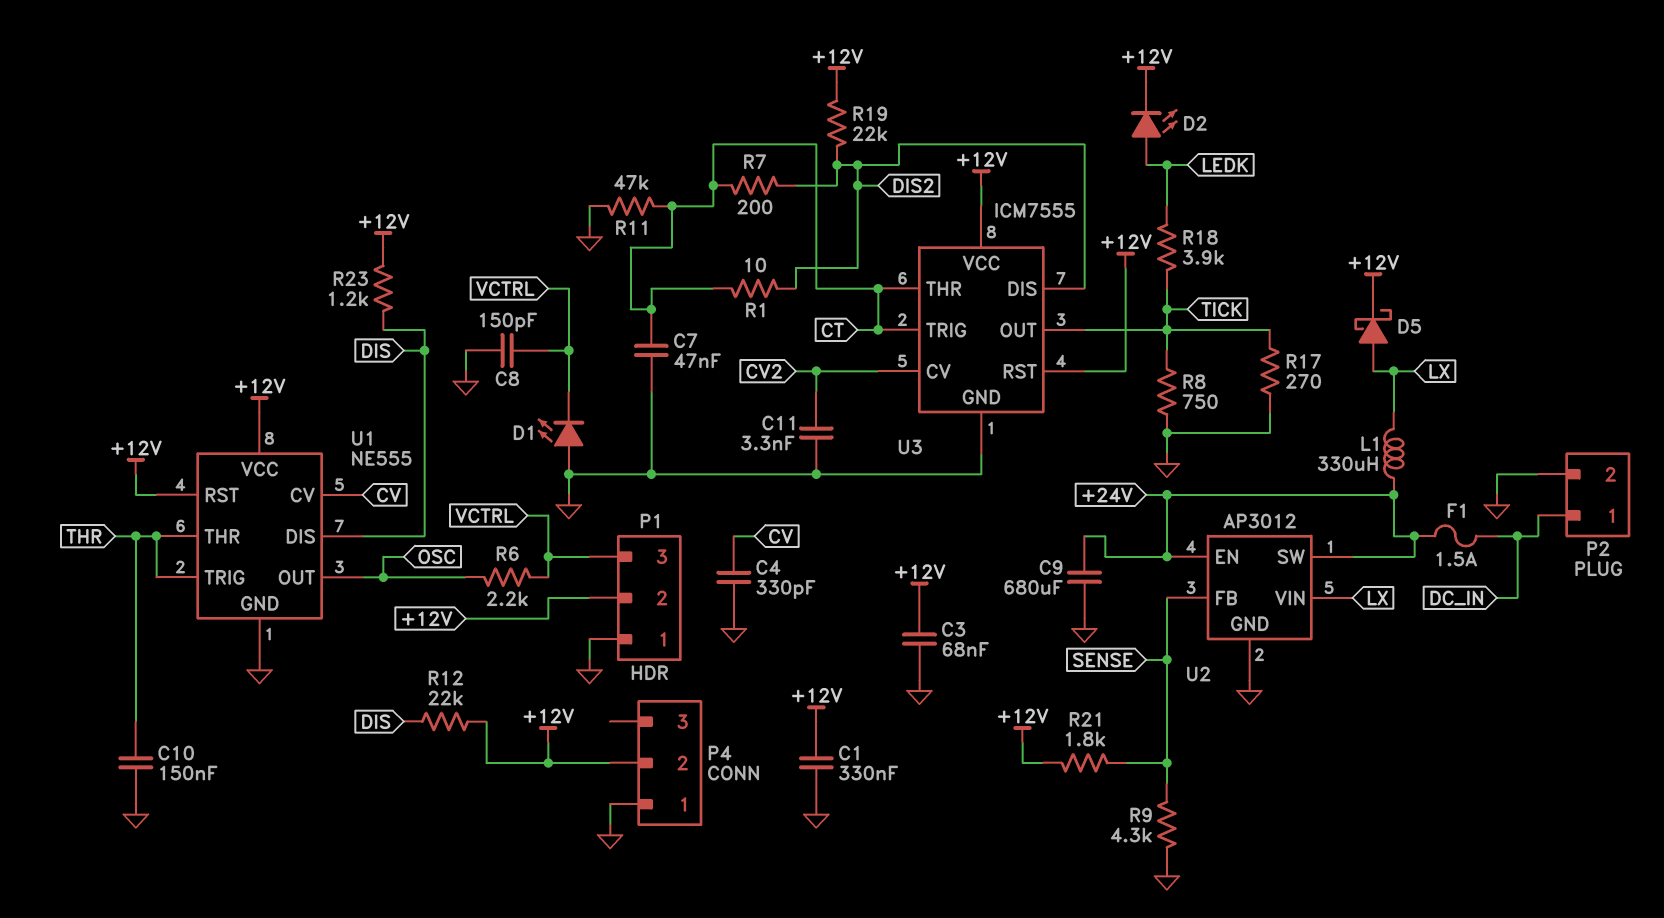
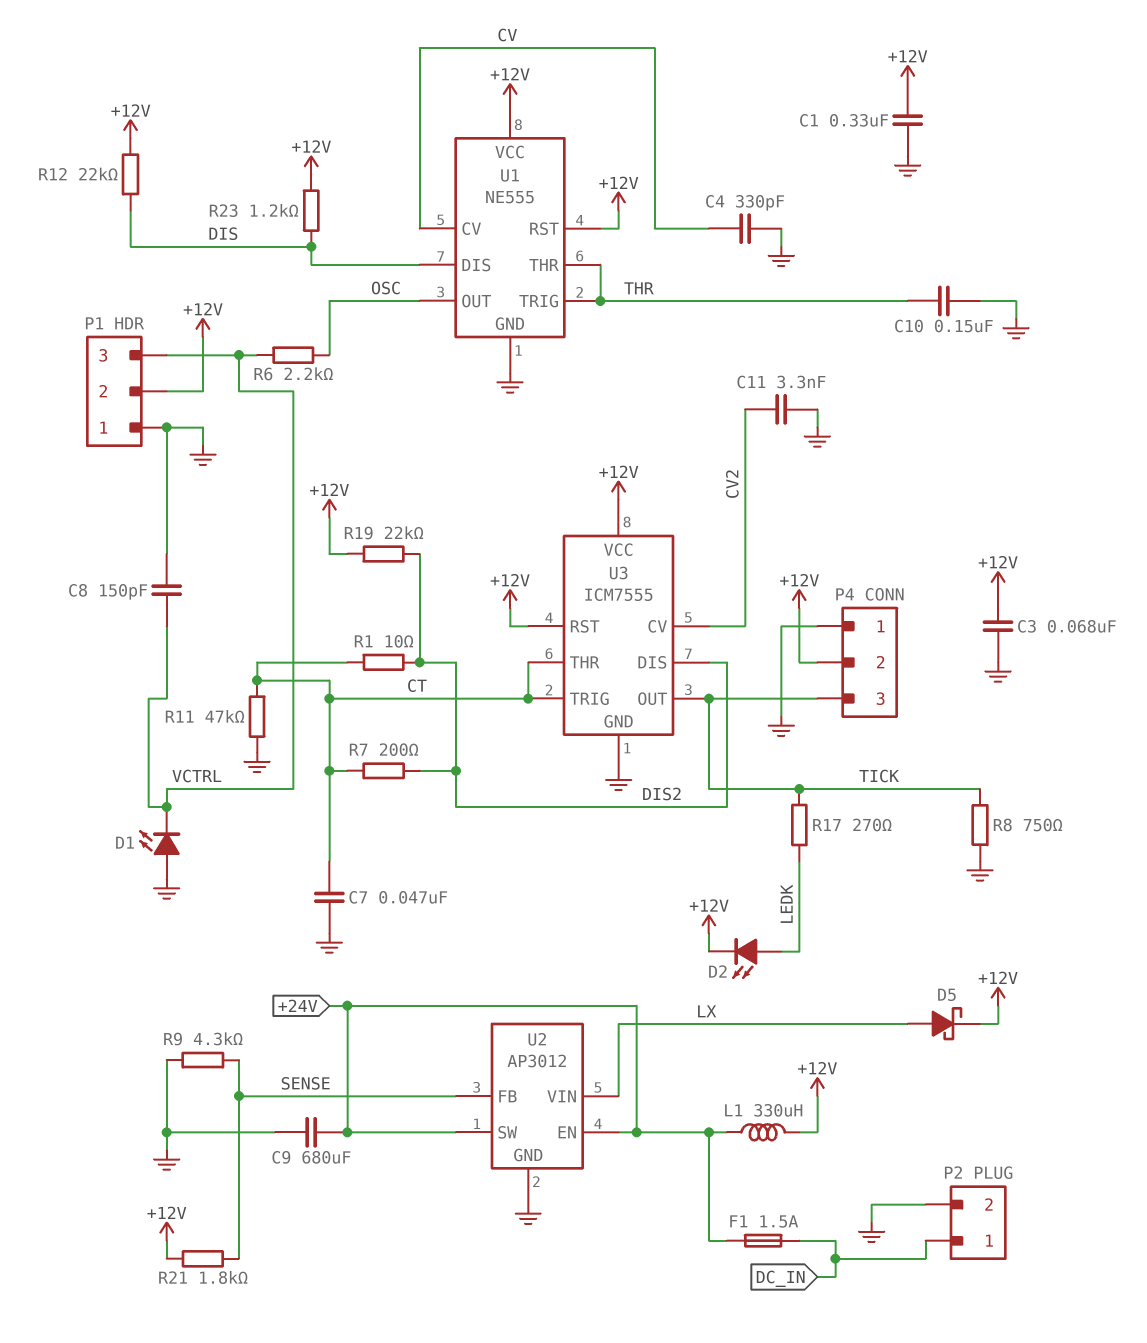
L1: 330uH (+24V, LX) -> 330uH (+12V, +24V)
P4 pin 3: none -> TICK
R17: 270 (GND, TICK) -> 270 (LEDK, TICK)
R18: 3.9k (LEDK, TICK) -> none

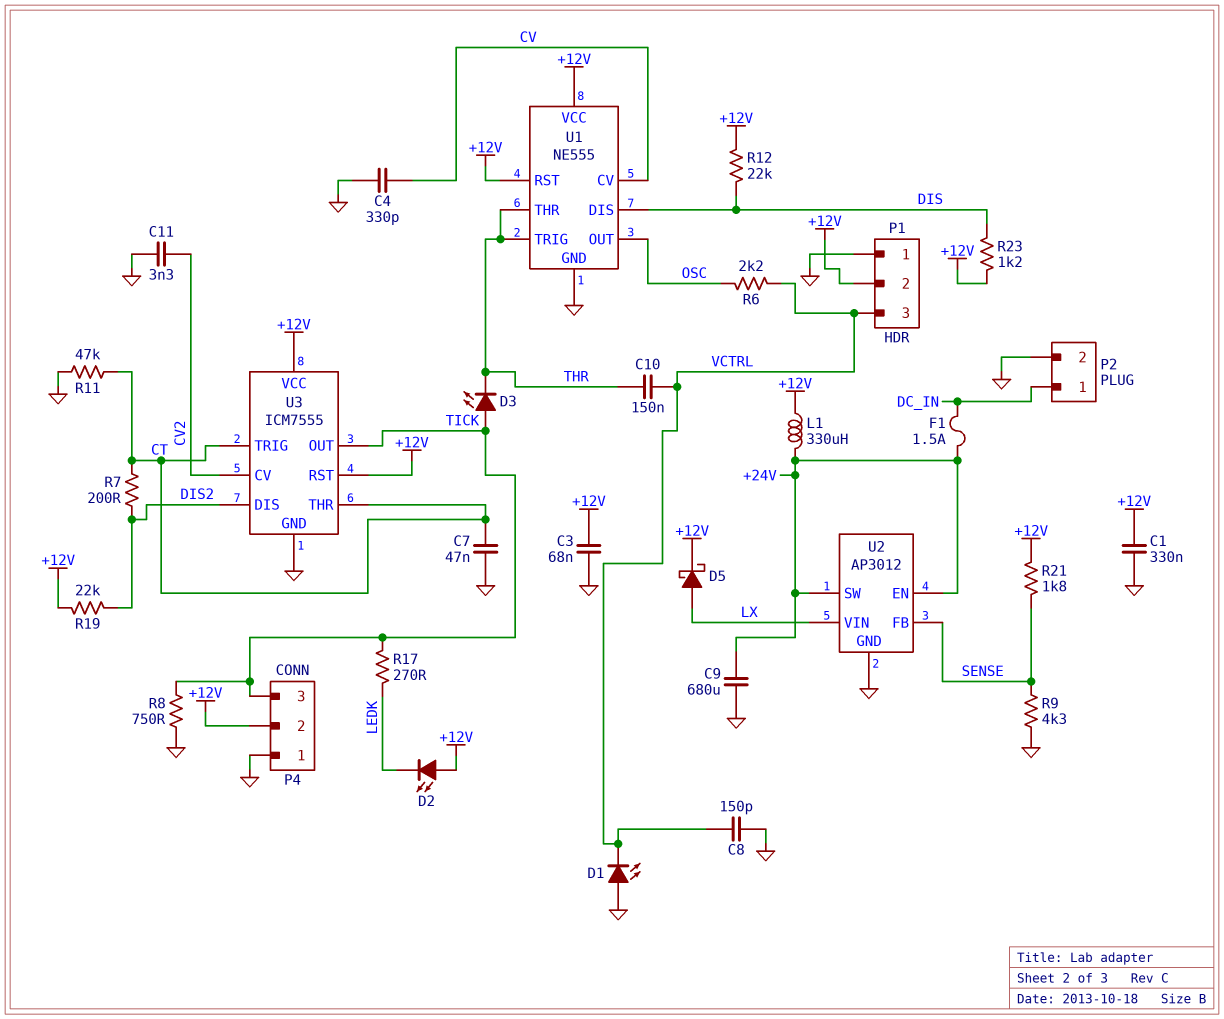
C10: 150nF (GND, THR) -> 150nF (THR, VCTRL)
D2: LED (A LEDK, K +12V) -> LED (A +12V, K LEDK)
D3: none -> LED (A TICK, K THR)
R1: 10 (CT, DIS2) -> none

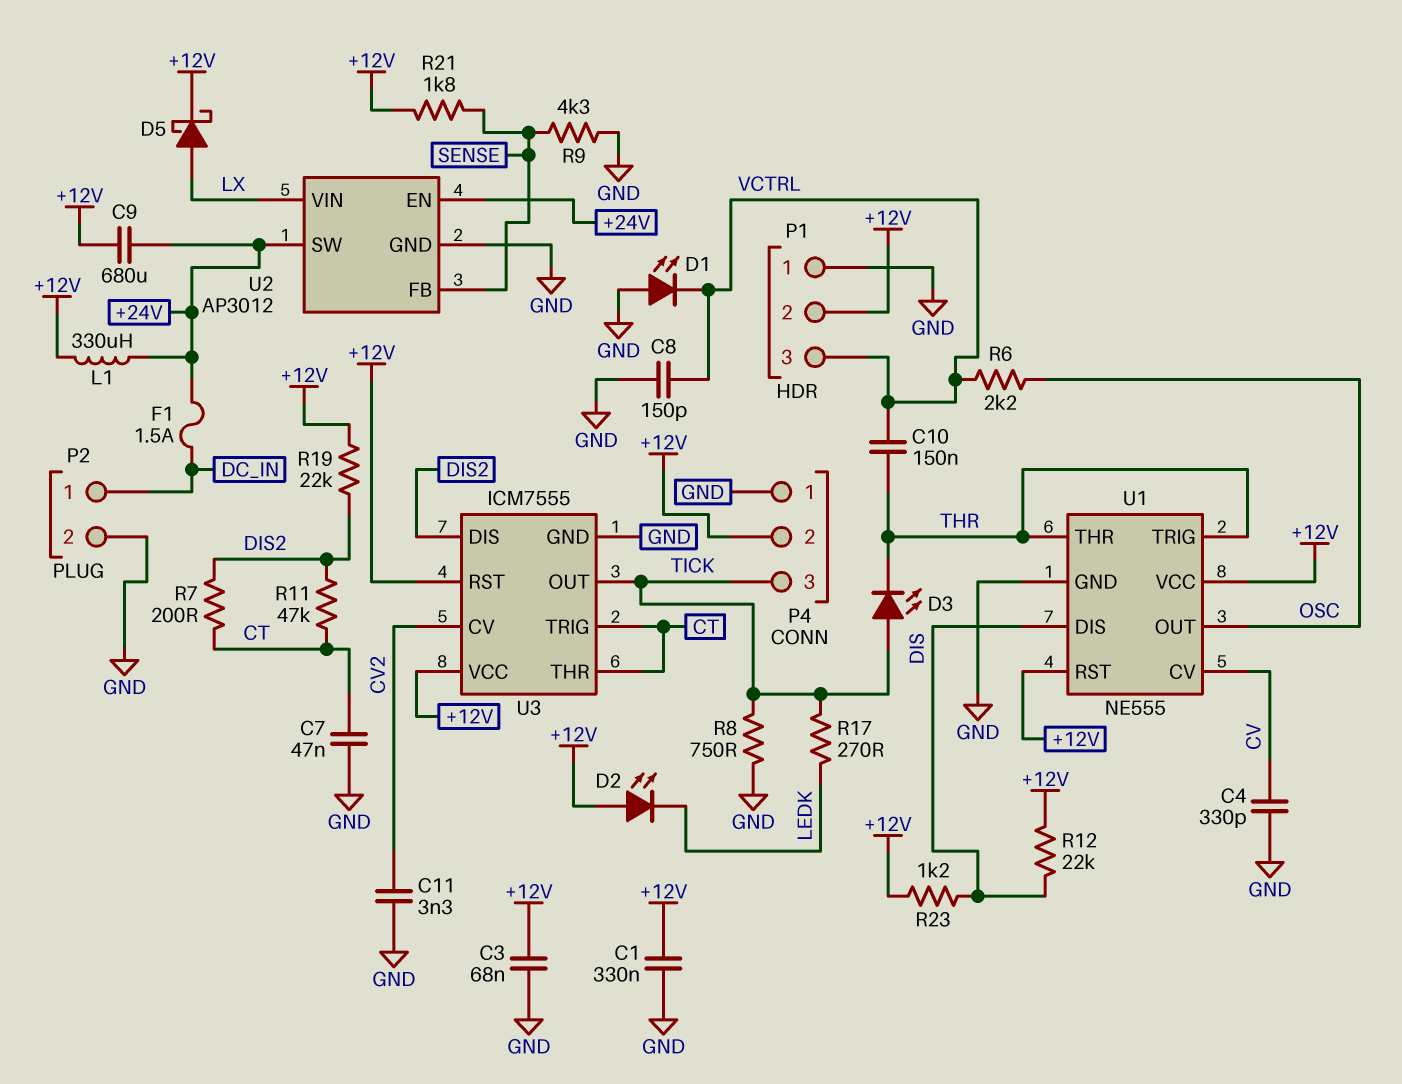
C9: 680uF (+24V, GND) -> 680uF (+12V, +24V)
R11: 47k (CT, GND) -> 47k (CT, DIS2)

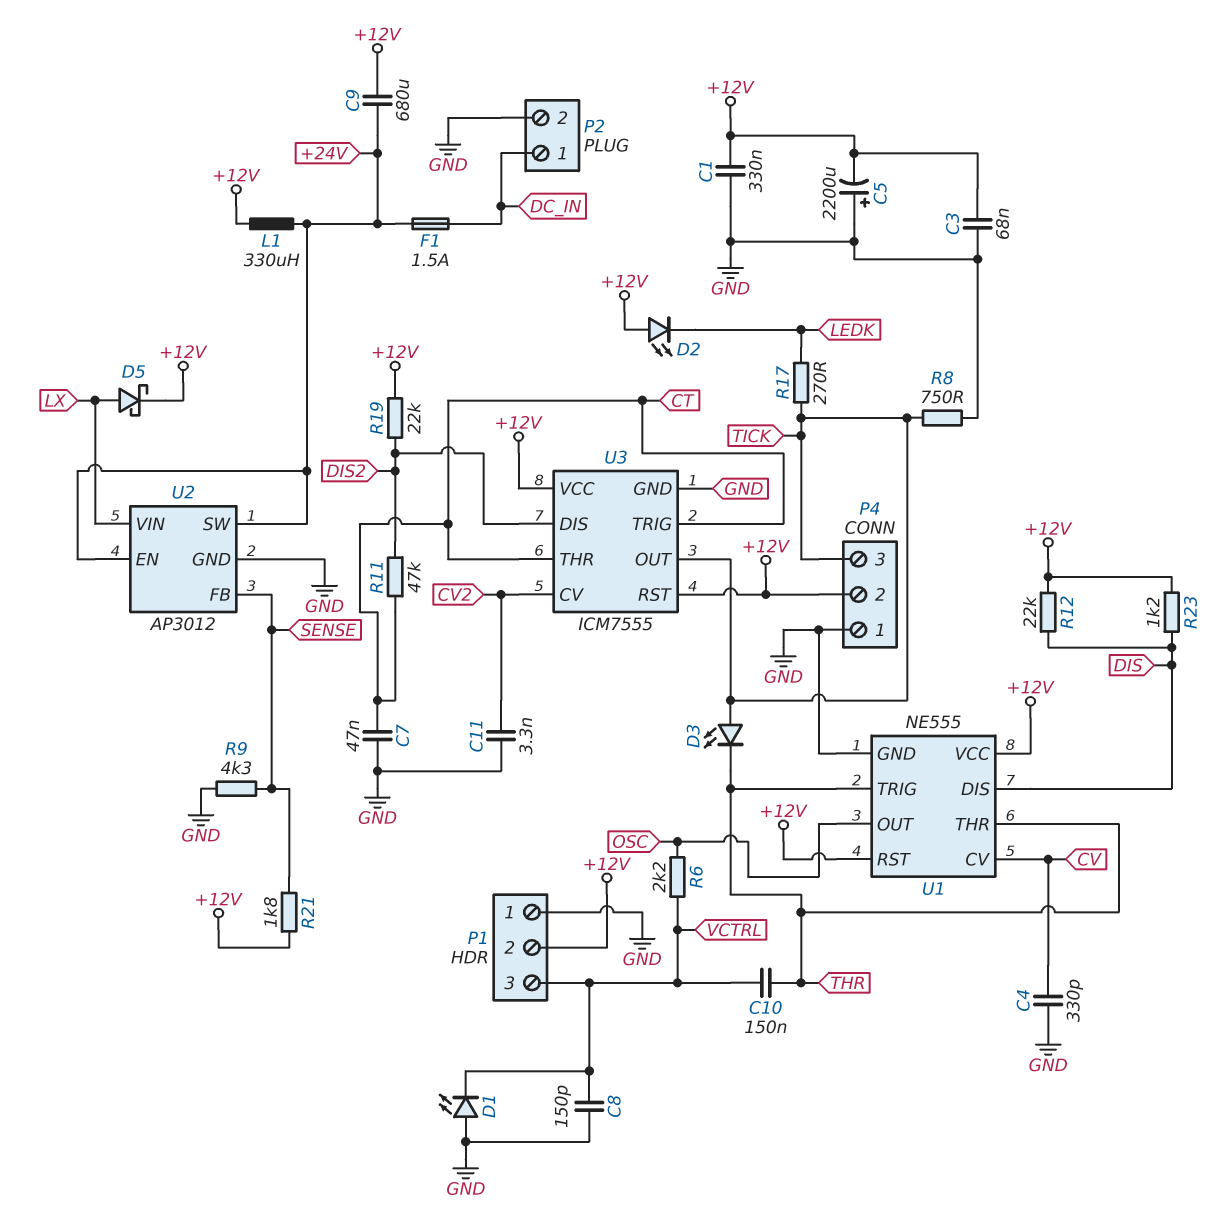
C5: none -> 2200uF (plus GND, minus +12V)
R7: 200 (CT, DIS2) -> none

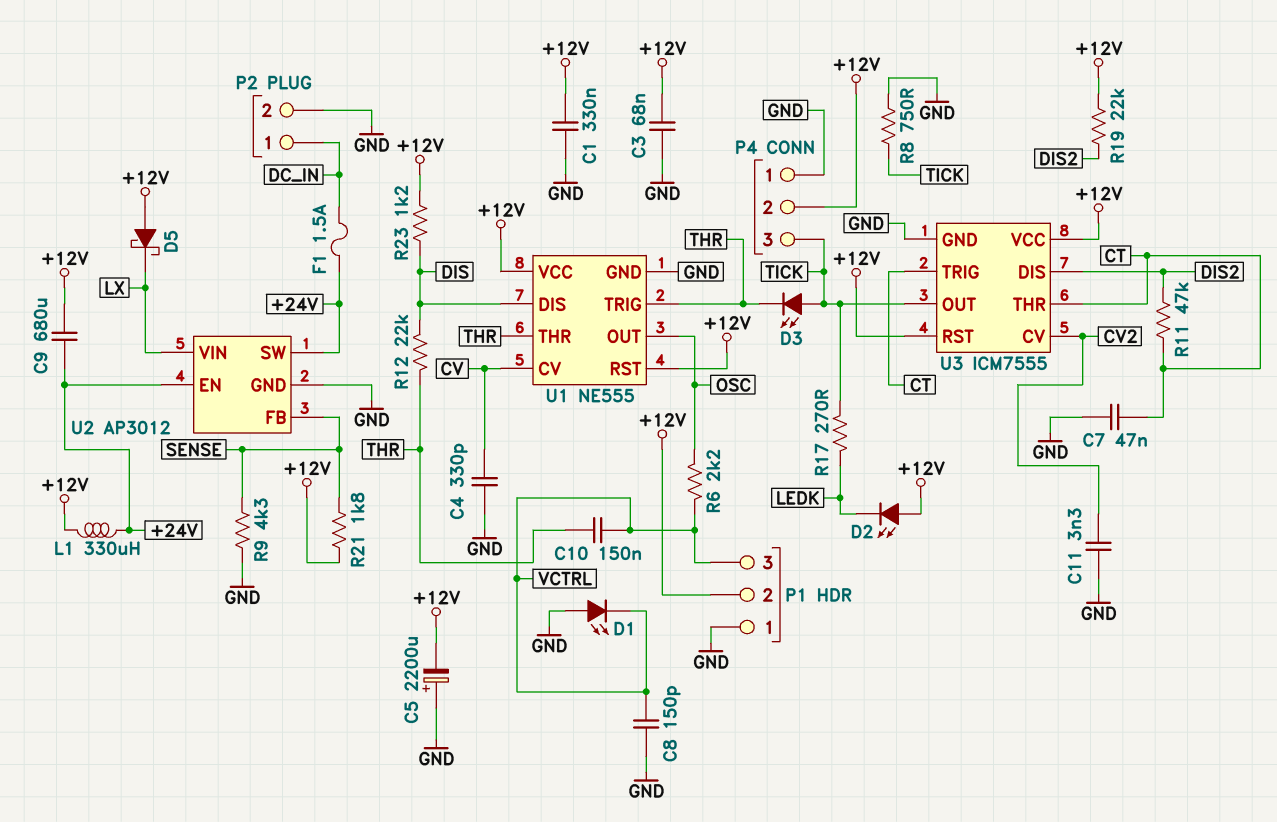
D5: schottky (A LX, K +12V) -> schottky (A +12V, K LX)
R12: 22k (+12V, DIS) -> 22k (DIS, THR)

